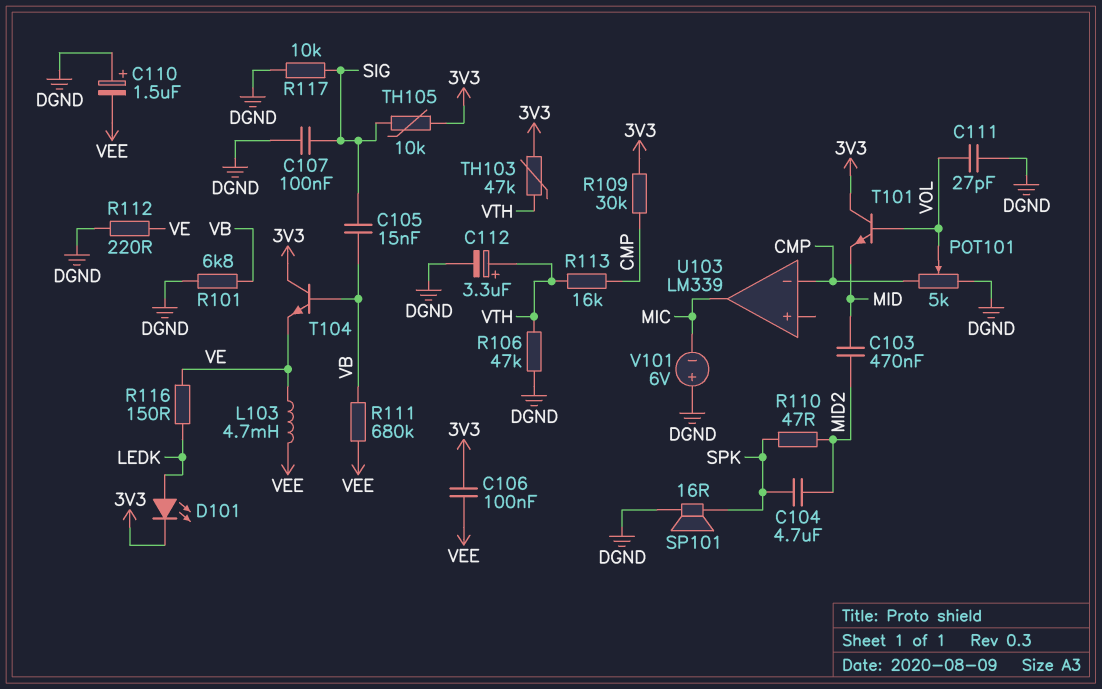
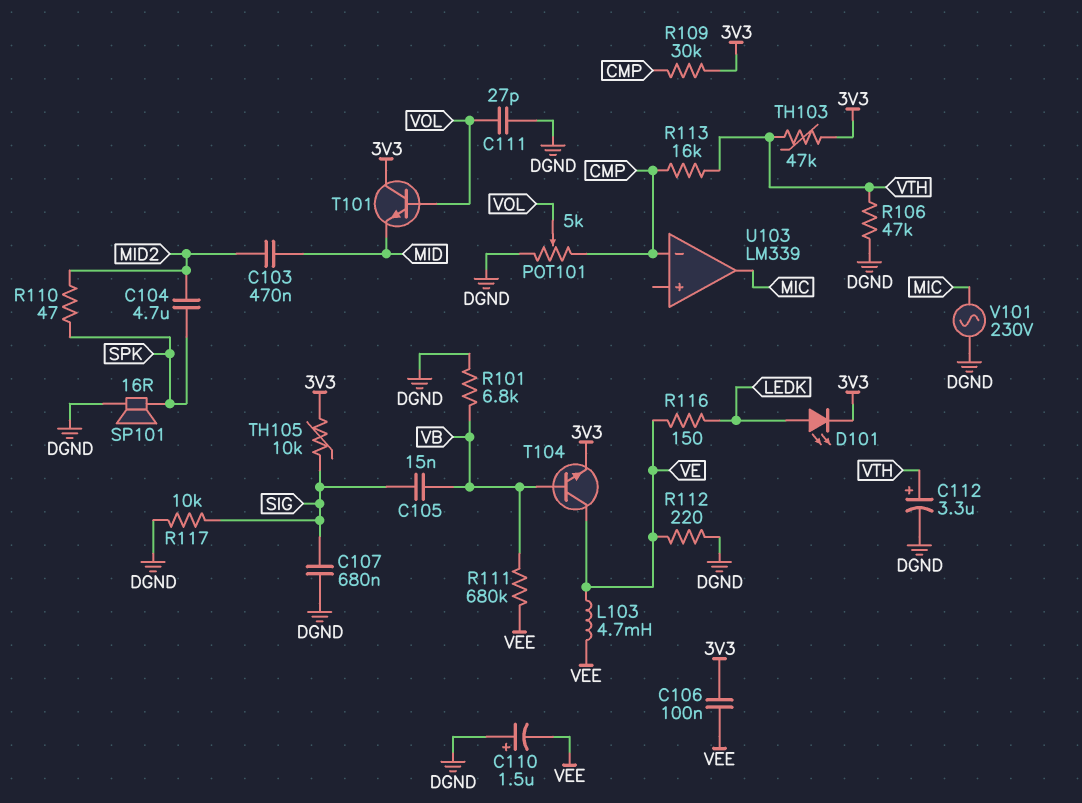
C107: 100nF (DGND, SIG) -> 680nF (DGND, SIG)
T104: NPN (B VB, C 3V3, E VE) -> NPN (B VB, C VE, E 3V3)
V101: 6V (plus DGND, minus MIC) -> AC 230V (DGND, MIC)

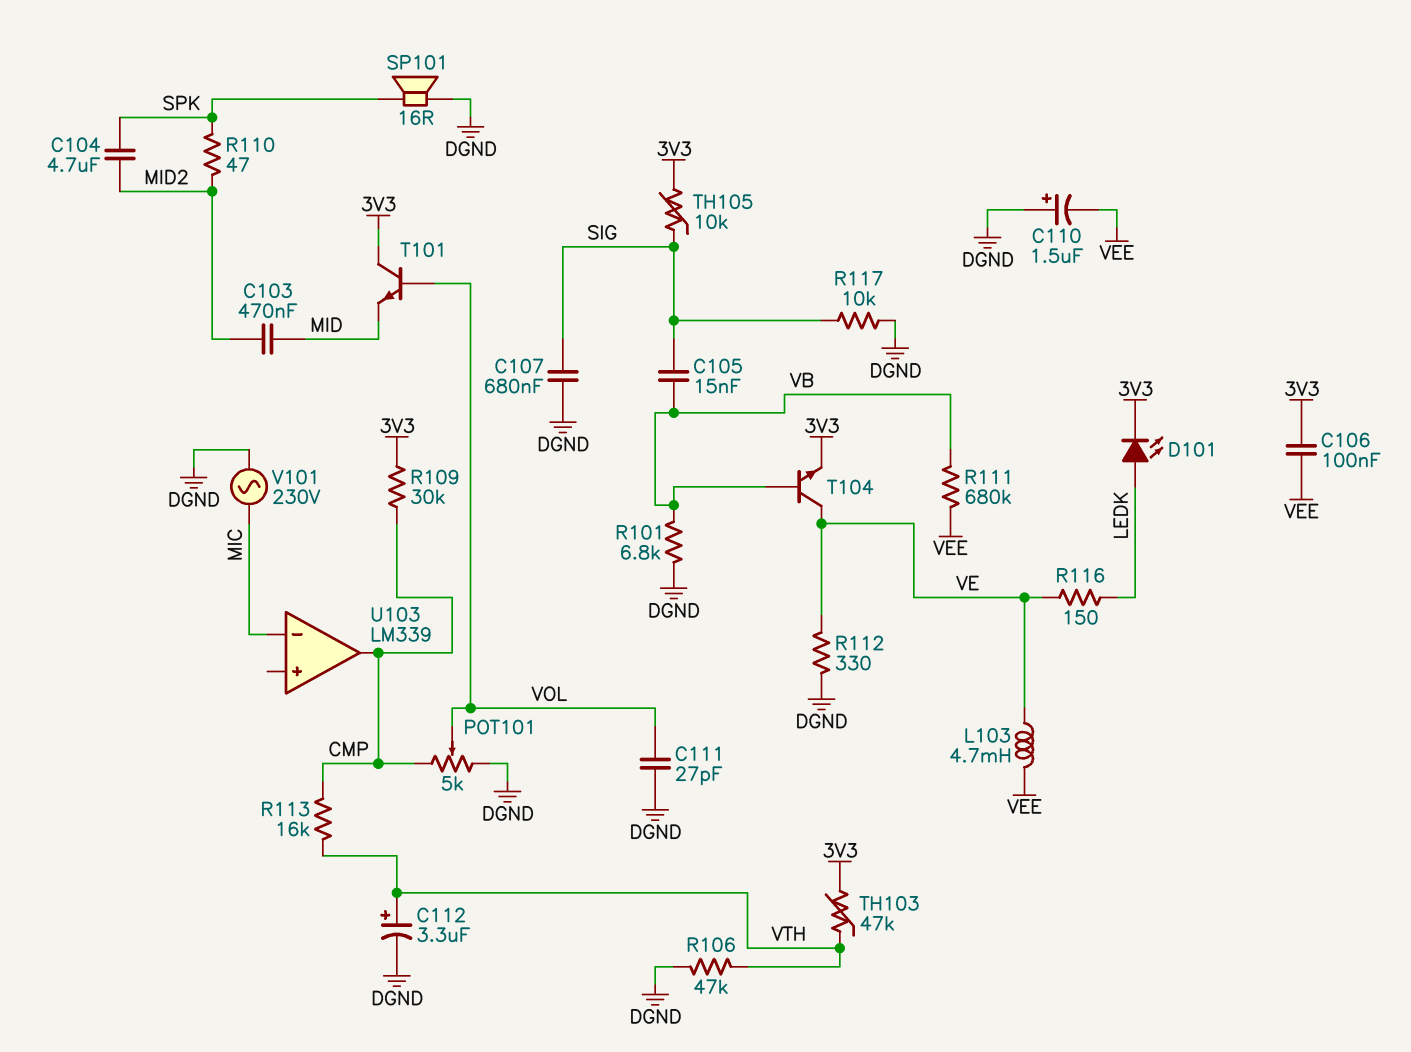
R112: 220 (DGND, VE) -> 330 (DGND, VE)
U103 pin in-: CMP -> MIC
U103 pin out: MIC -> CMP

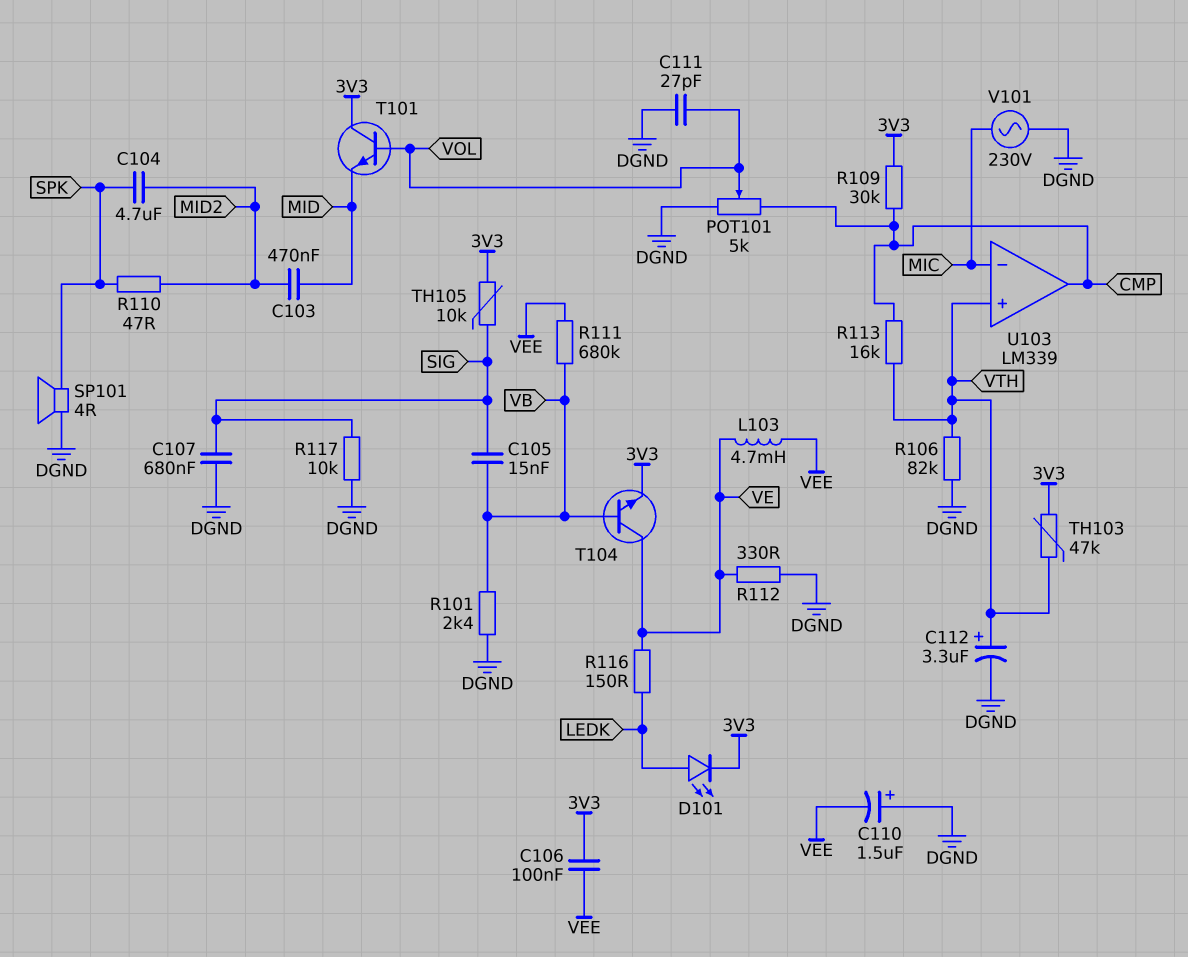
R101: 6.8k (DGND, VB) -> 2.4k (DGND, VB)
R106: 47k (DGND, VTH) -> 82k (DGND, VTH)
SP101: speaker 16R (DGND, SPK) -> speaker 4R (DGND, SPK)
U103 pin in+: none -> VTH

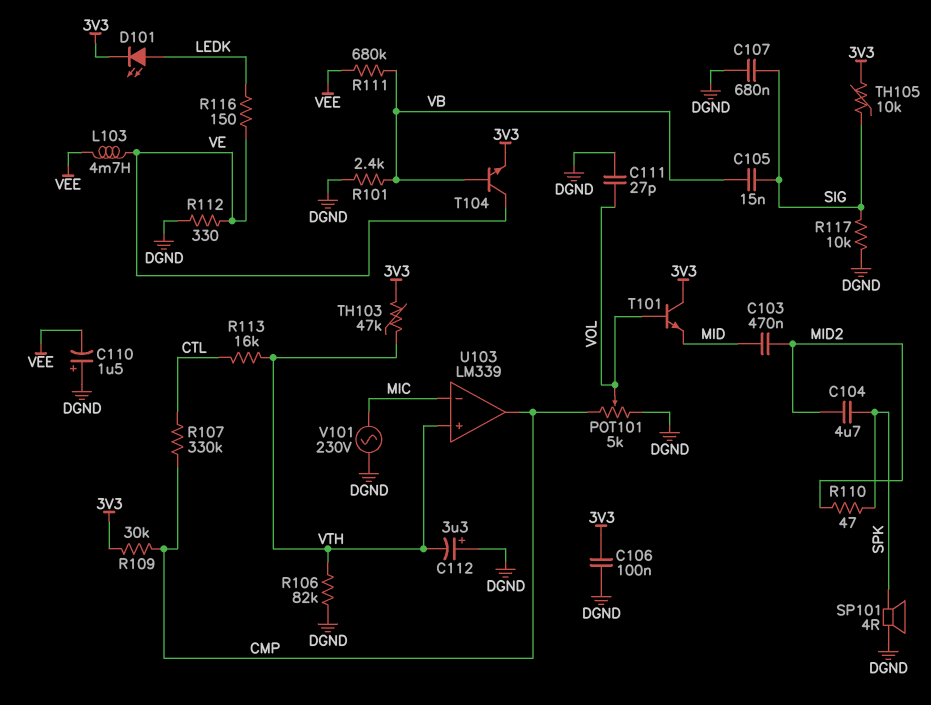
C106: 100nF (3V3, VEE) -> 100nF (3V3, DGND)
C112: 3.3uF (plus VTH, minus DGND) -> 3.3uF (plus DGND, minus VTH)
R107: none -> 330k (CMP, CTL)
R113: 16k (CMP, VTH) -> 16k (CTL, VTH)

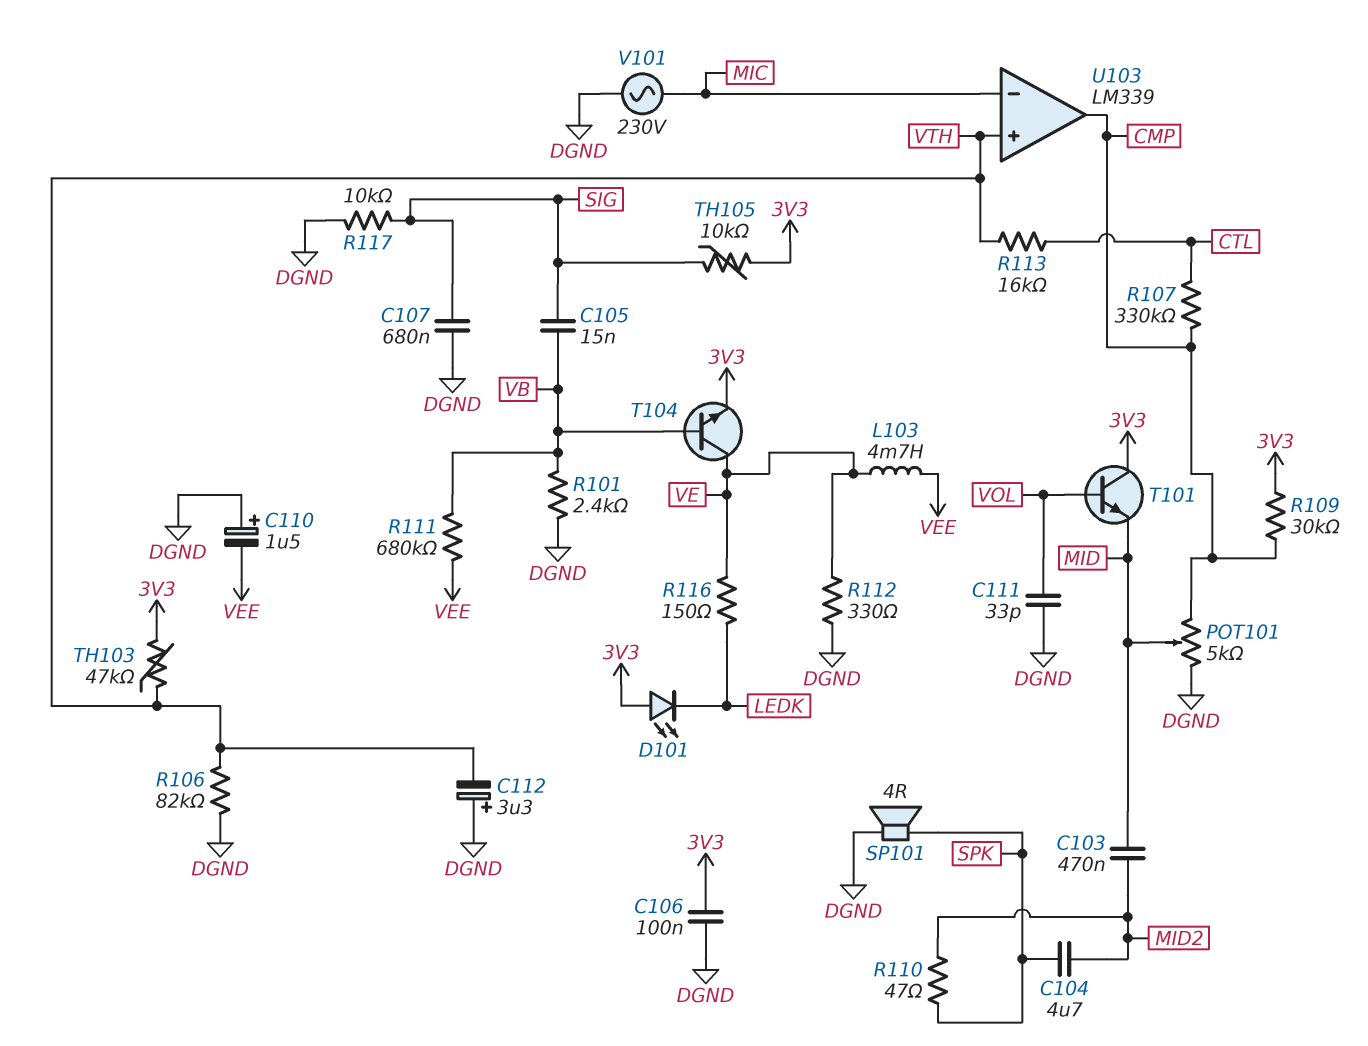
C111: 27pF (DGND, VOL) -> 33pF (DGND, VOL)
D101: LED (A LEDK, K 3V3) -> LED (A 3V3, K LEDK)
POT101: 5k (CMP, DGND, wiper VOL) -> 5k (CMP, DGND, wiper MID)

